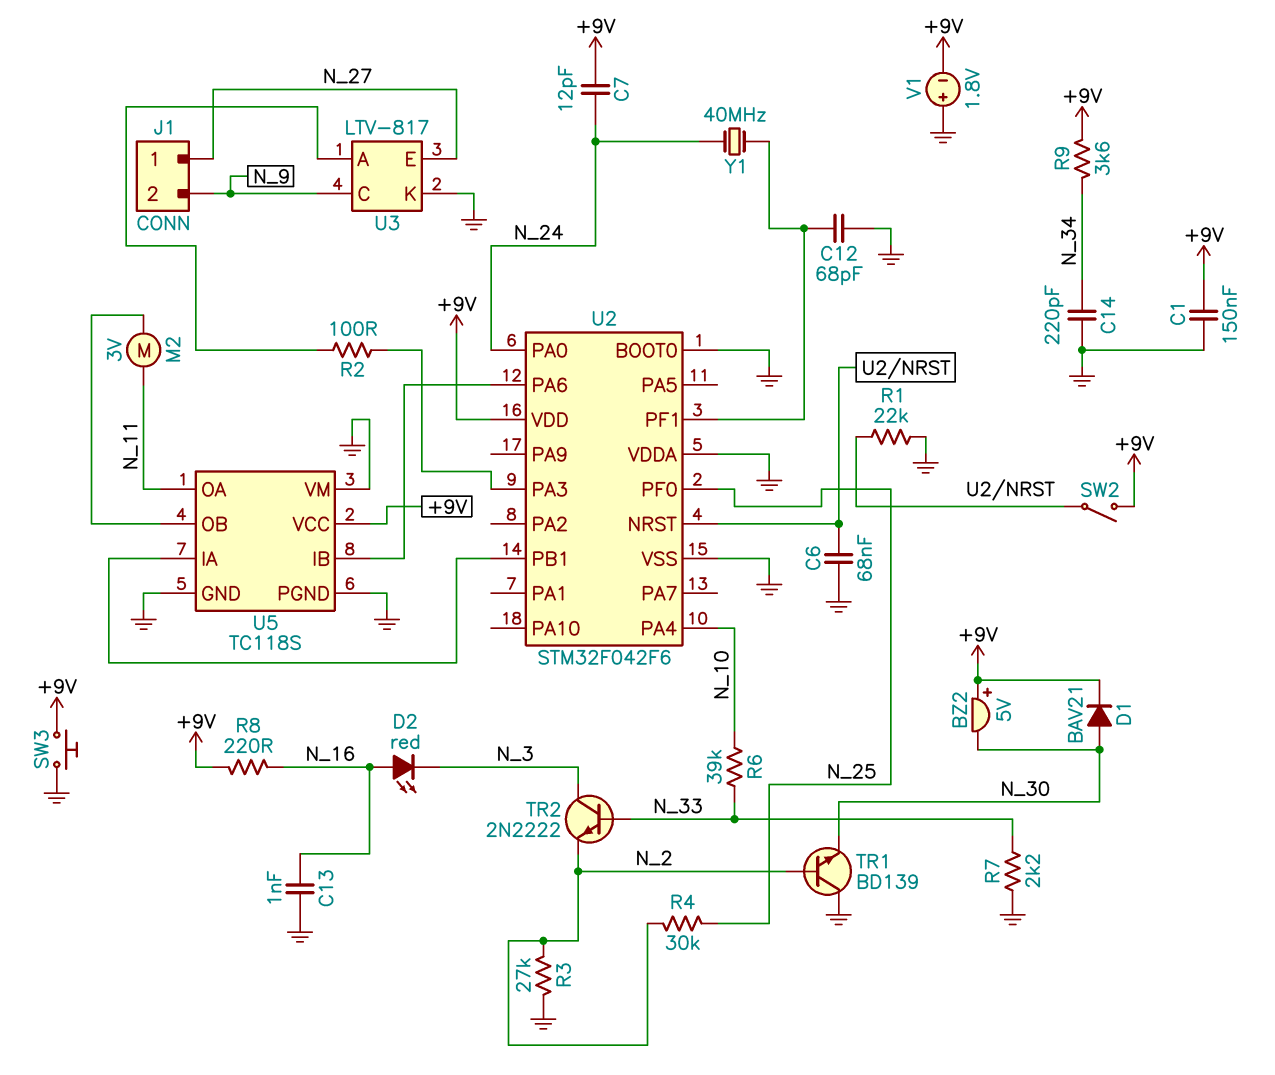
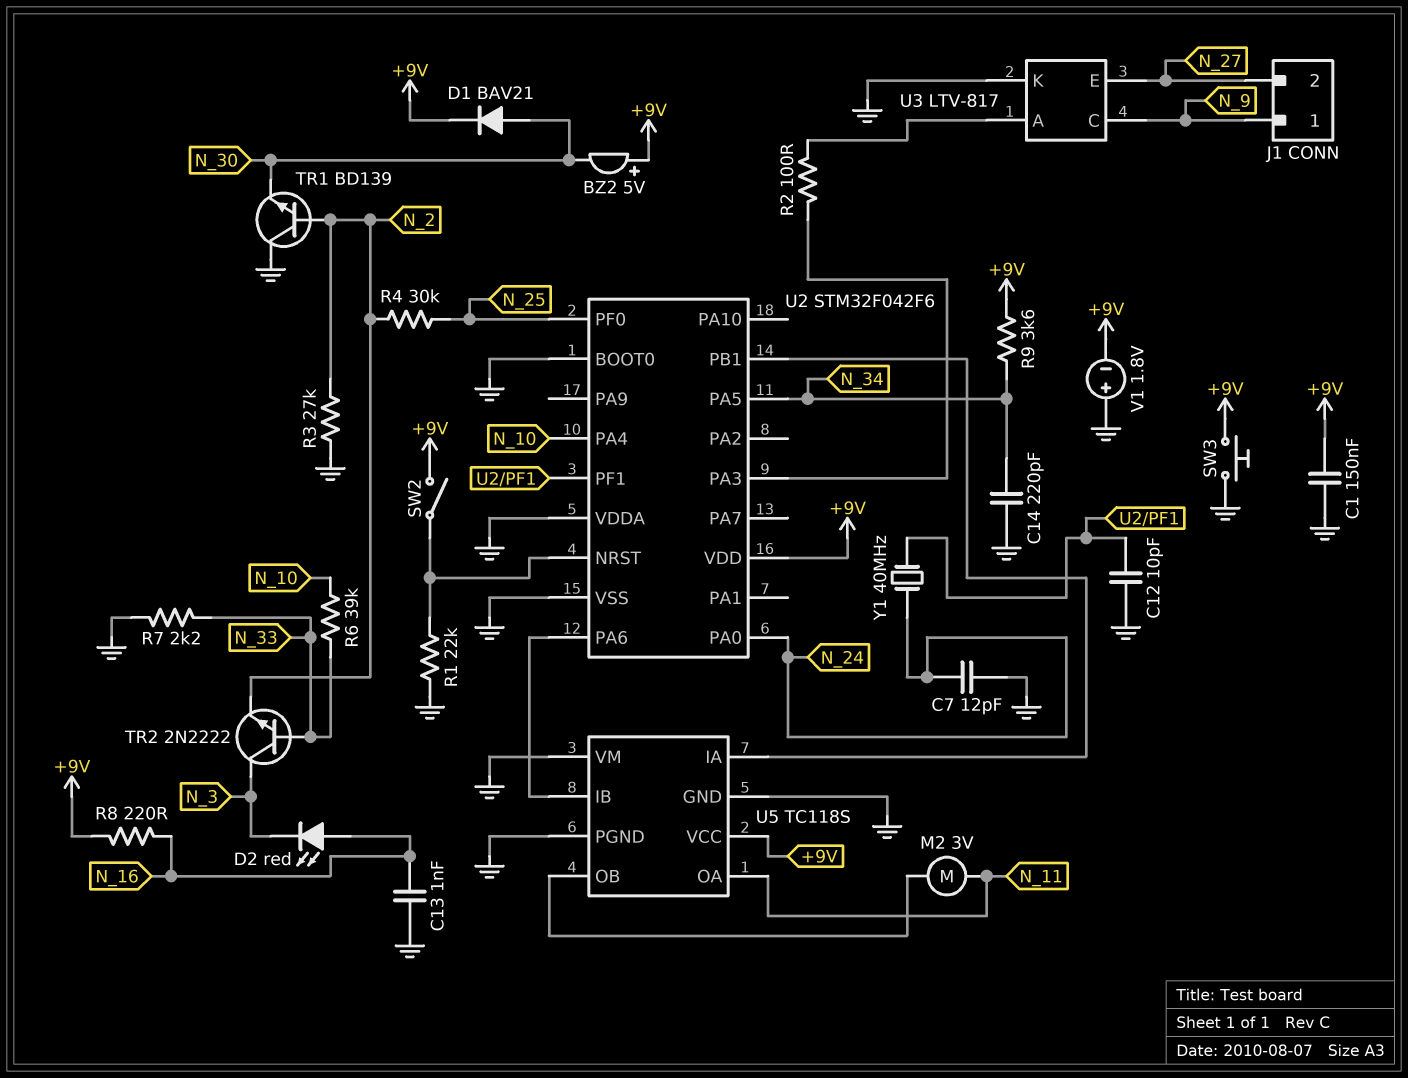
C6: 68nF (GND, U2/NRST) -> none
C7: 12pF (+9V, N_24) -> 12pF (GND, N_24)
C12: 68pF (GND, U2/PF1) -> 10pF (GND, U2/PF1)
J1 pin 1: N_27 -> N_9
J1 pin 2: N_9 -> N_27
U2 pin PA5: none -> N_34

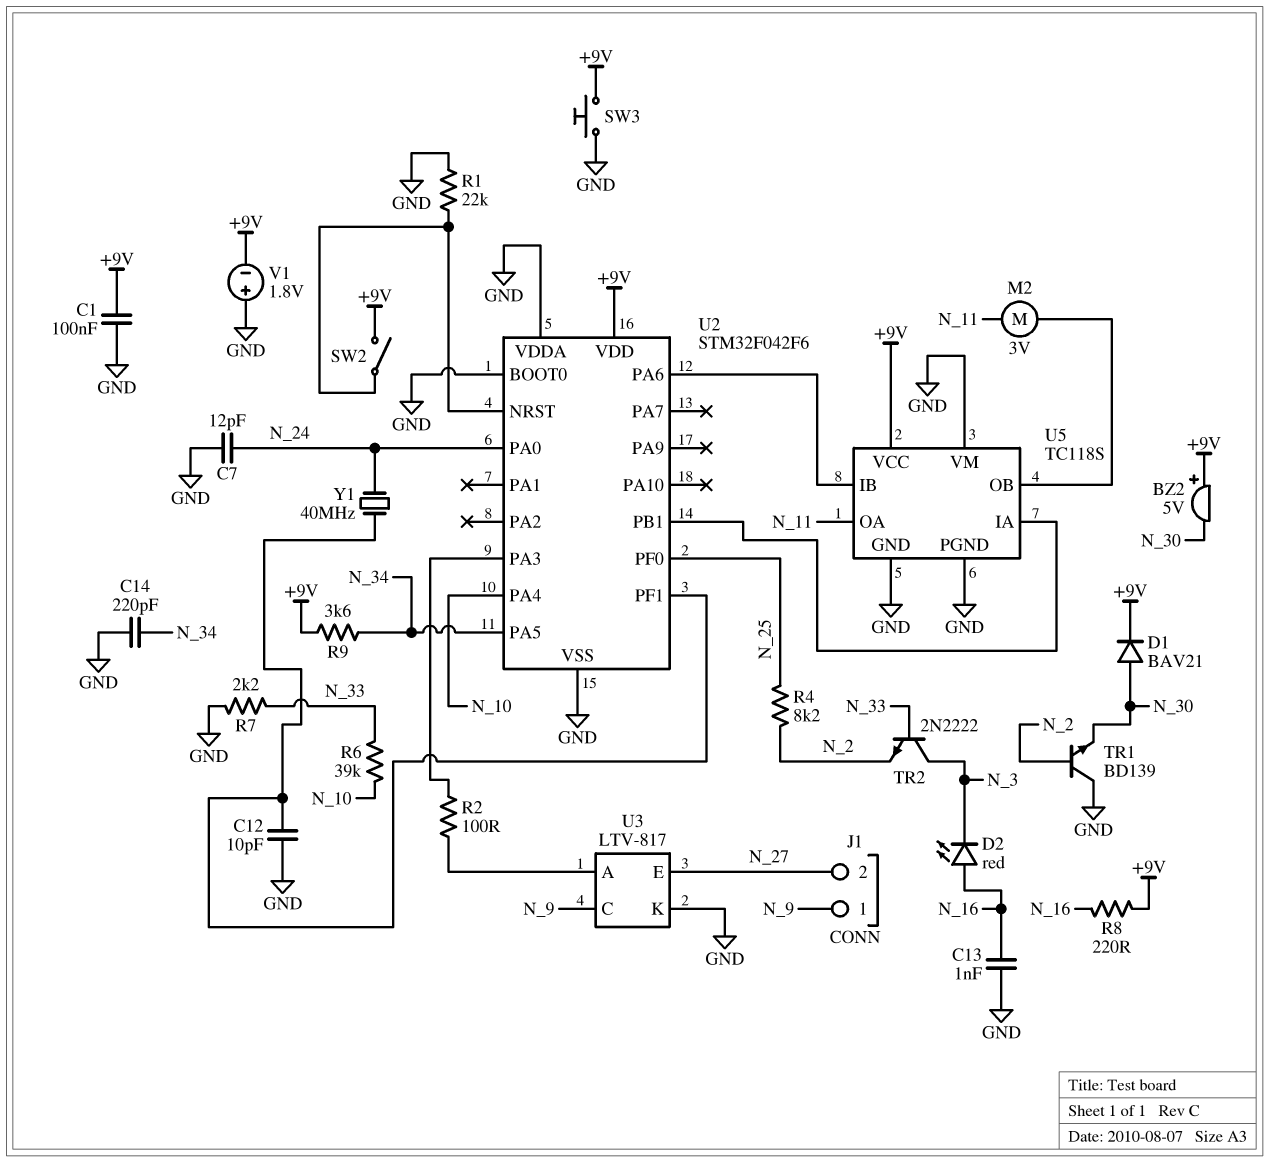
C1: 150nF (+9V, GND) -> 100nF (+9V, GND)
R3: 27k (GND, N_2) -> none
R4: 30k (N_2, N_25) -> 8.2k (N_2, N_25)

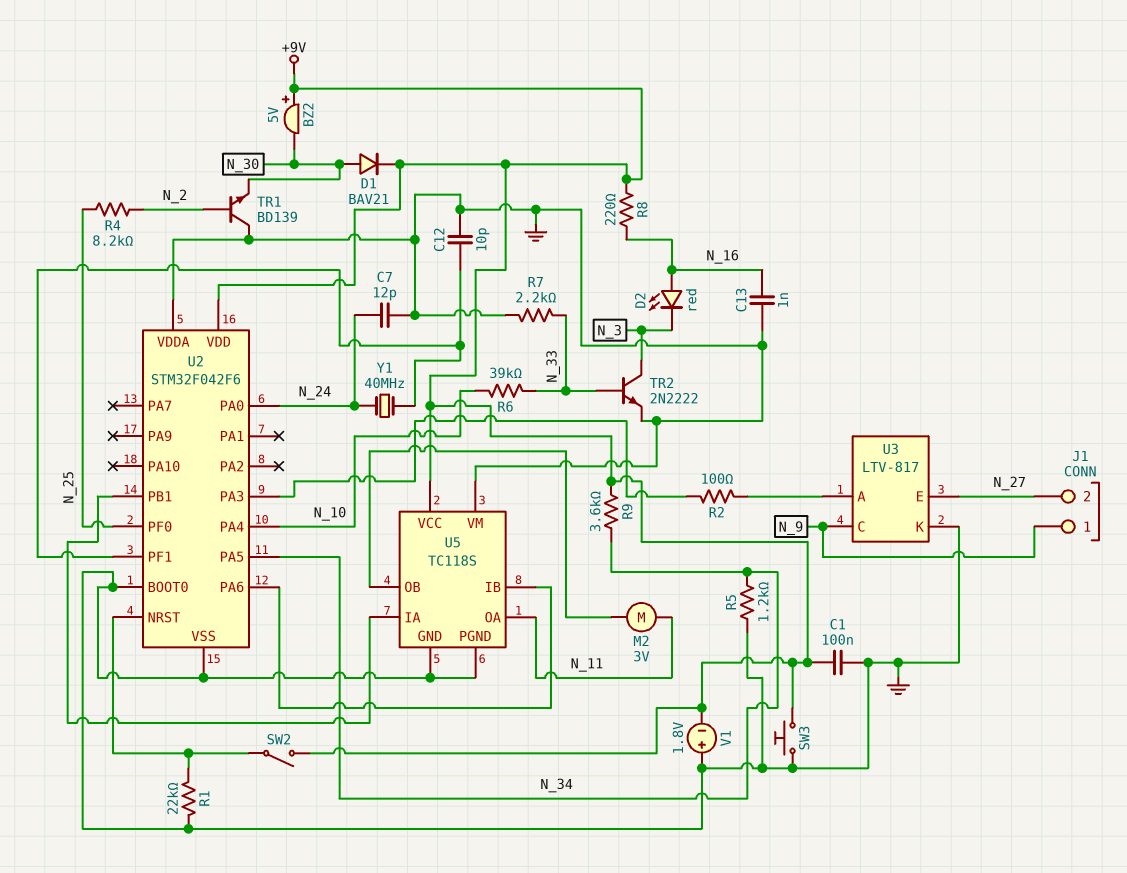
C14: 220pF (GND, N_34) -> none
R5: none -> 1.2k (GND, N_34)
TR2: NPN 2N2222 (B N_33, C N_3, E N_2) -> NPN 2N2222 (B N_33, C N_3, E GND)

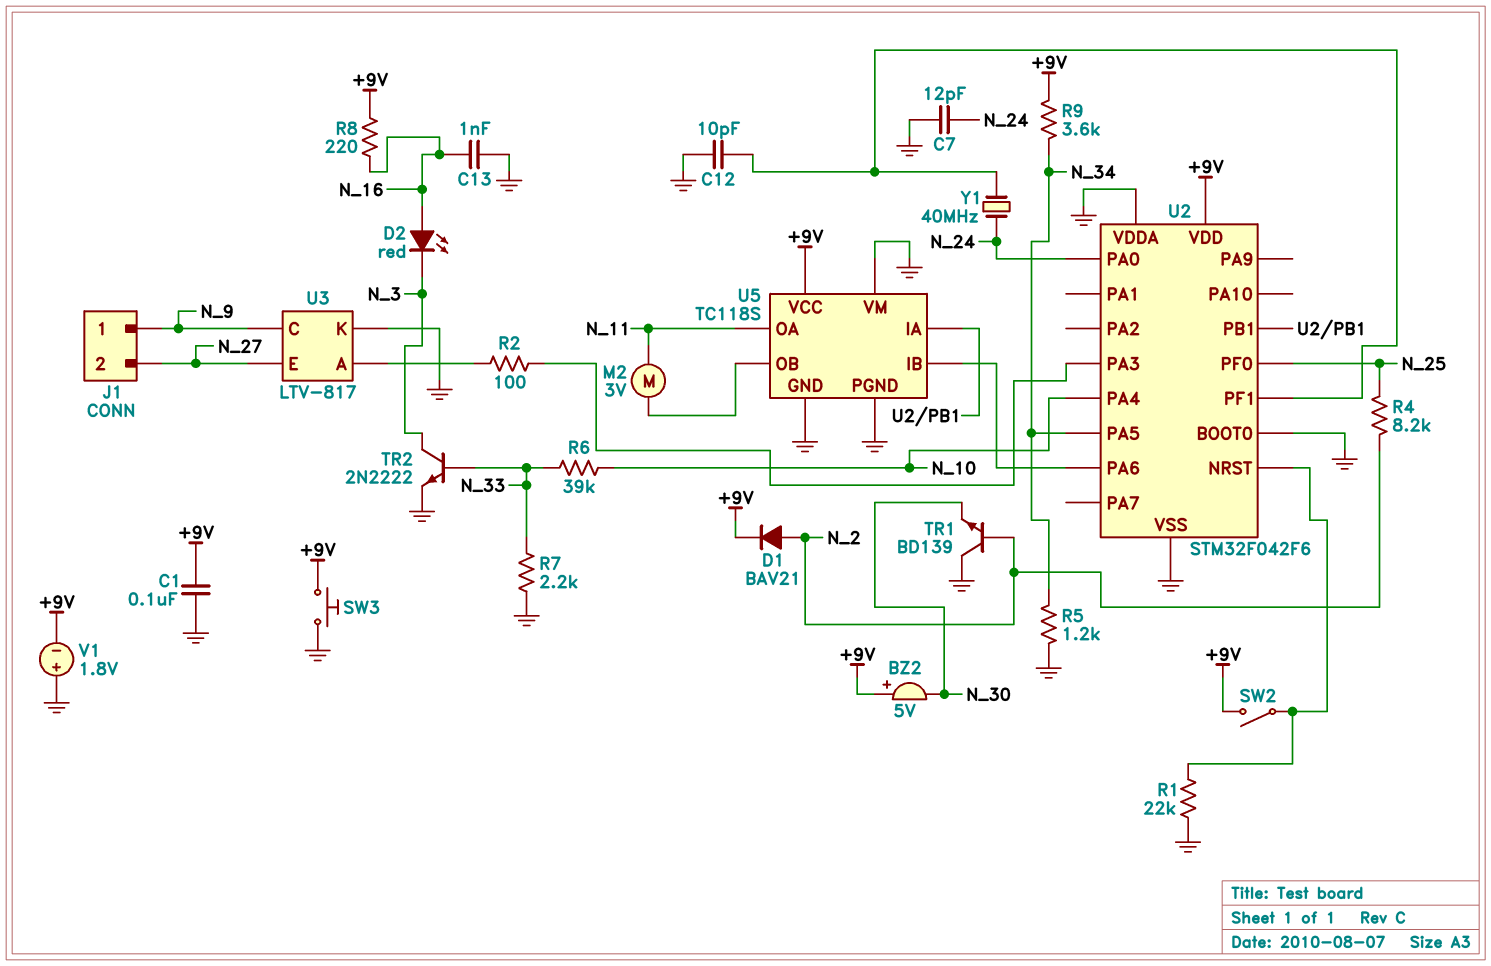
D1: diode BAV21 (A N_30, K +9V) -> diode BAV21 (A N_2, K +9V)

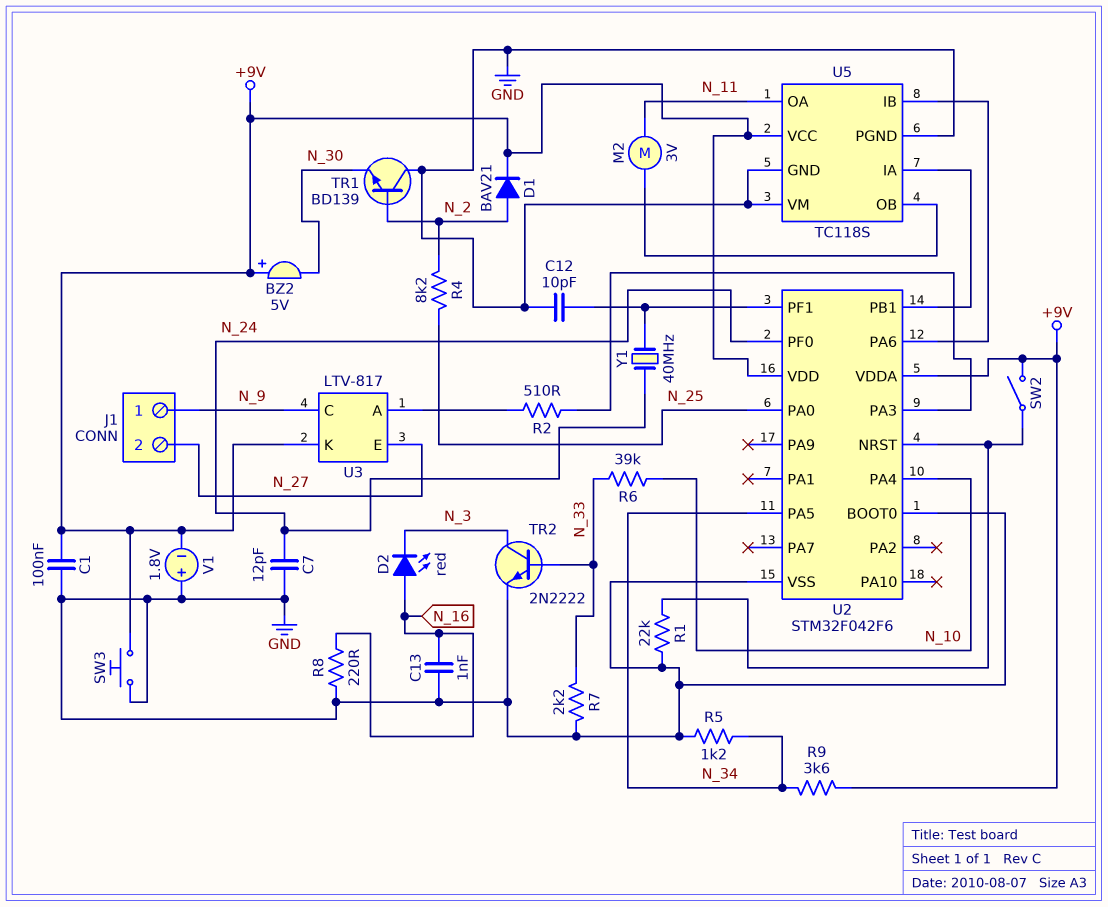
R2: 100 (U2/PA3, U3/A) -> 510 (U2/PA3, U3/A)
R8: 220 (+9V, N_16) -> 220 (GND, N_16)
U2 pin PA0: N_24 -> N_25
U2 pin PF0: N_25 -> N_24
U2 pin VDDA: GND -> +9V
U3 pin K: GND -> +9V

